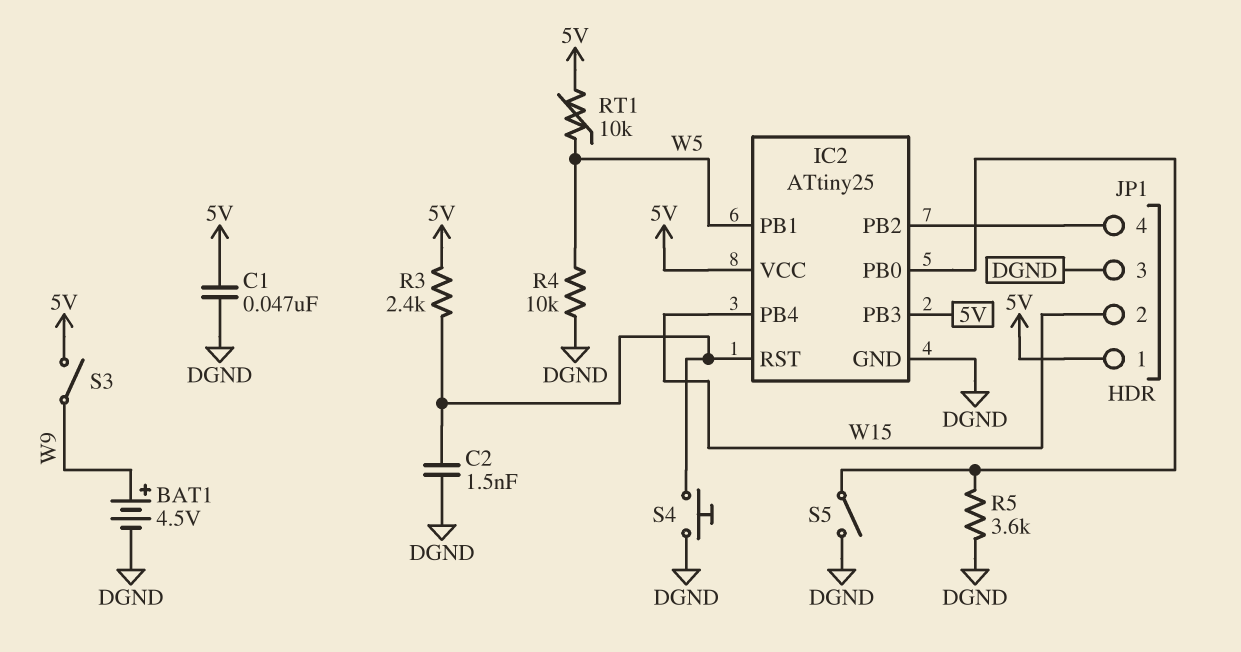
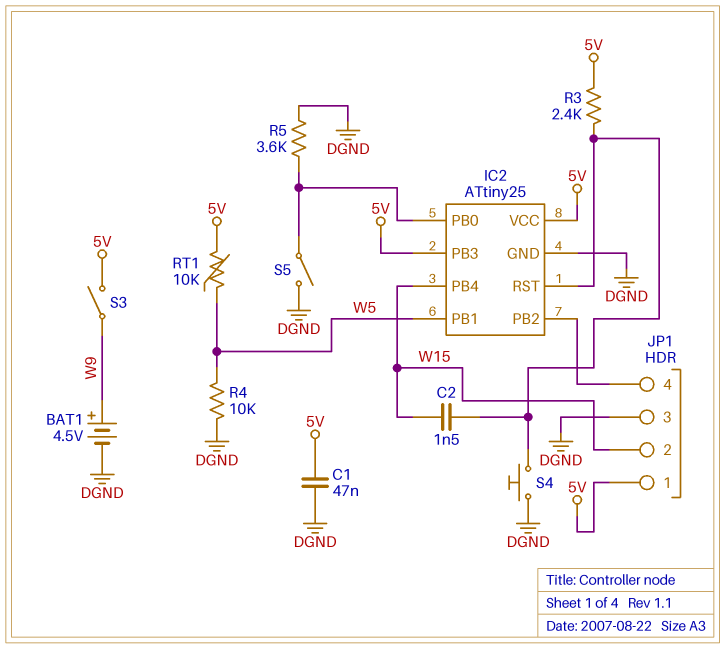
C2: 1.5nF (DGND, IC2/RST) -> 1.5nF (IC2/RST, W15)

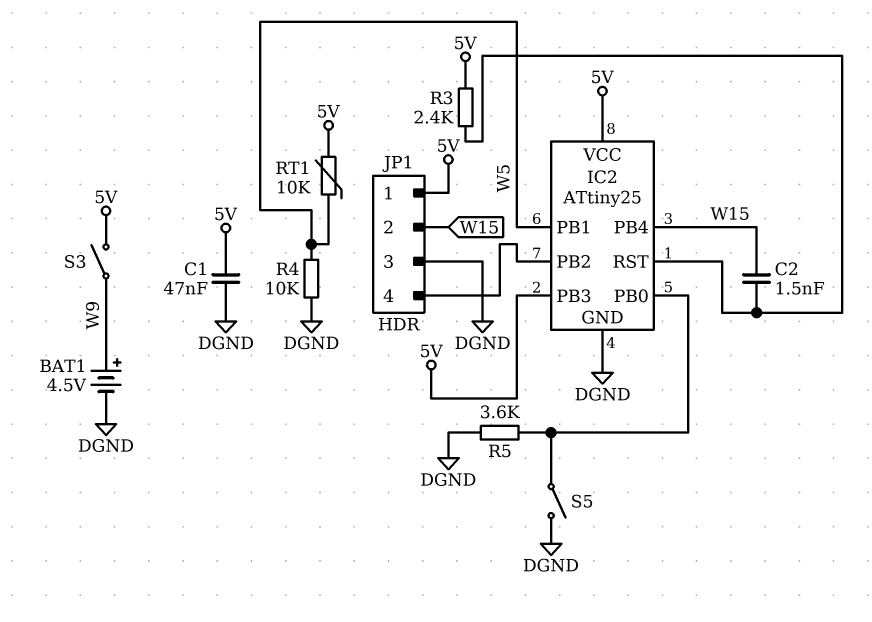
S4: button (DGND, IC2/RST) -> none

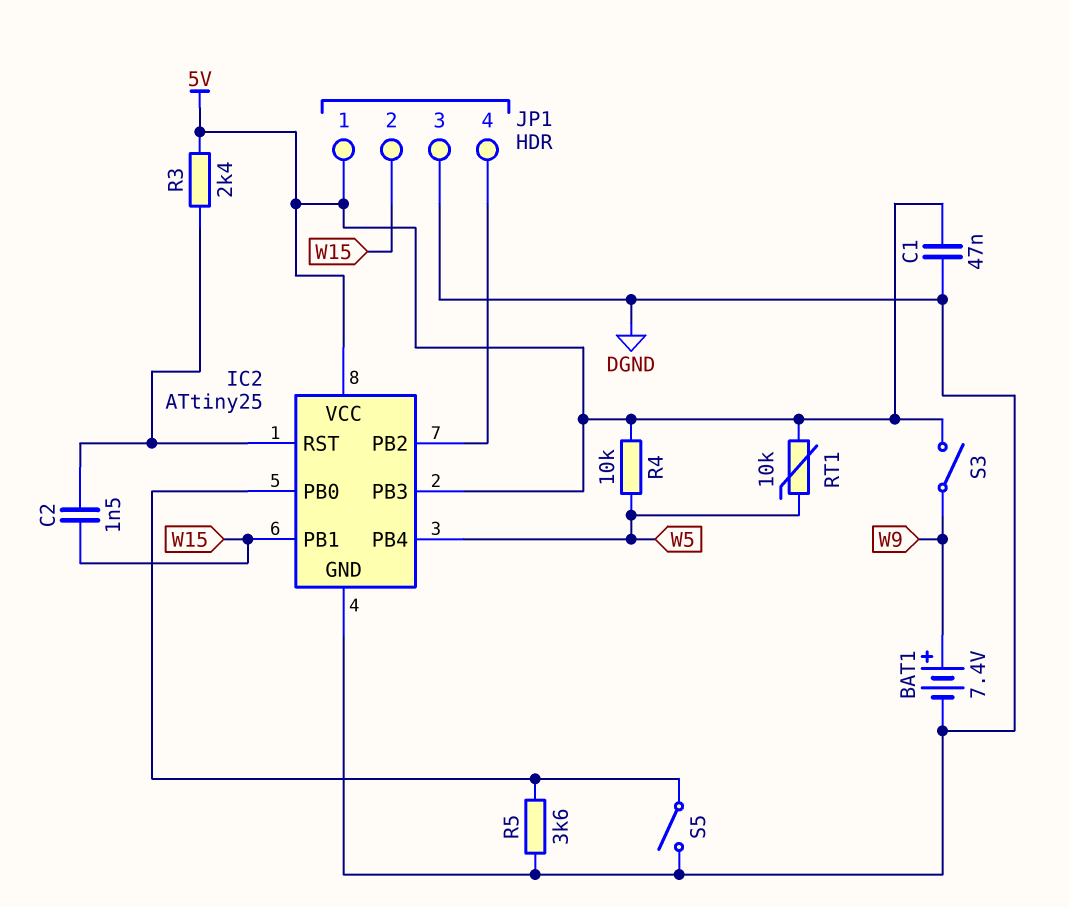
BAT1: 4.5V (plus W9, minus DGND) -> 7.4V (plus W9, minus DGND)
IC2 pin PB1: W5 -> W15
IC2 pin PB4: W15 -> W5
R4: 10k (DGND, W5) -> 10k (5V, W5)

